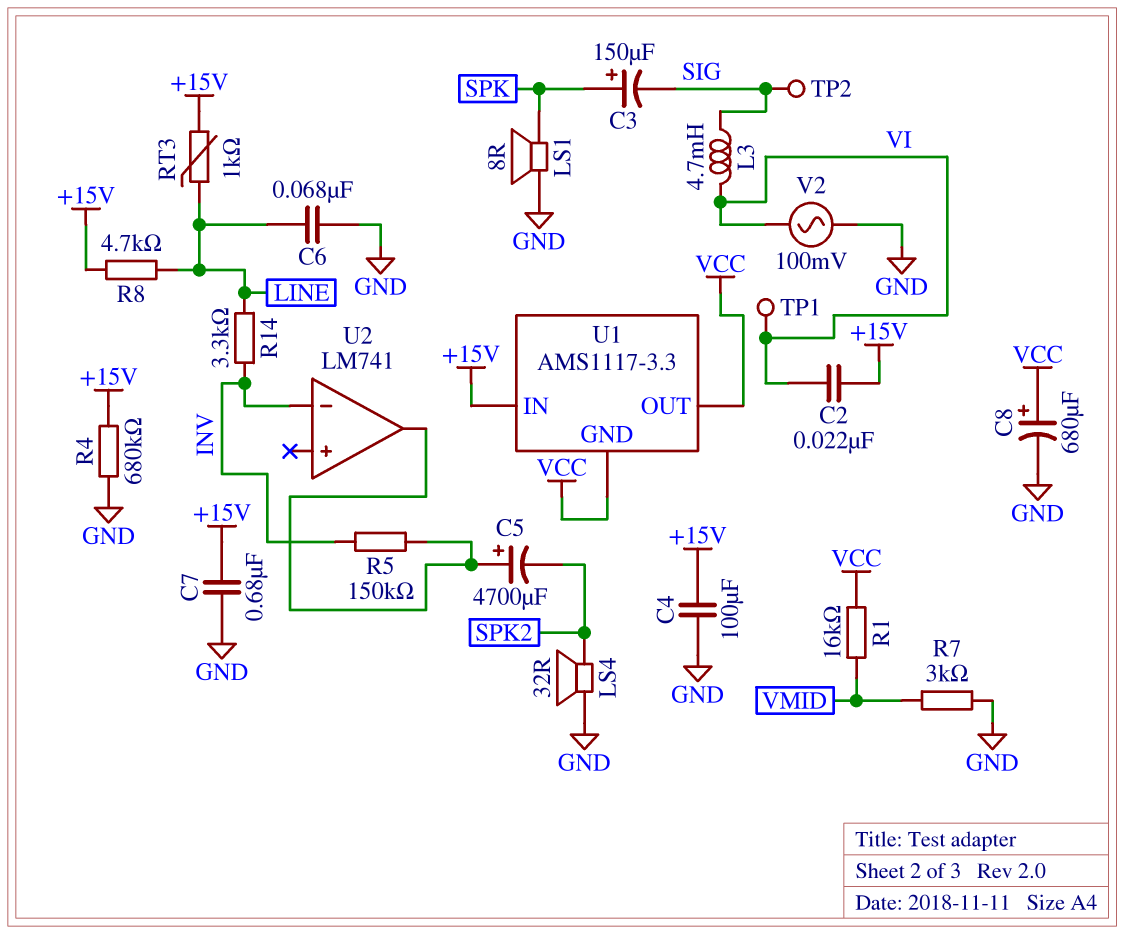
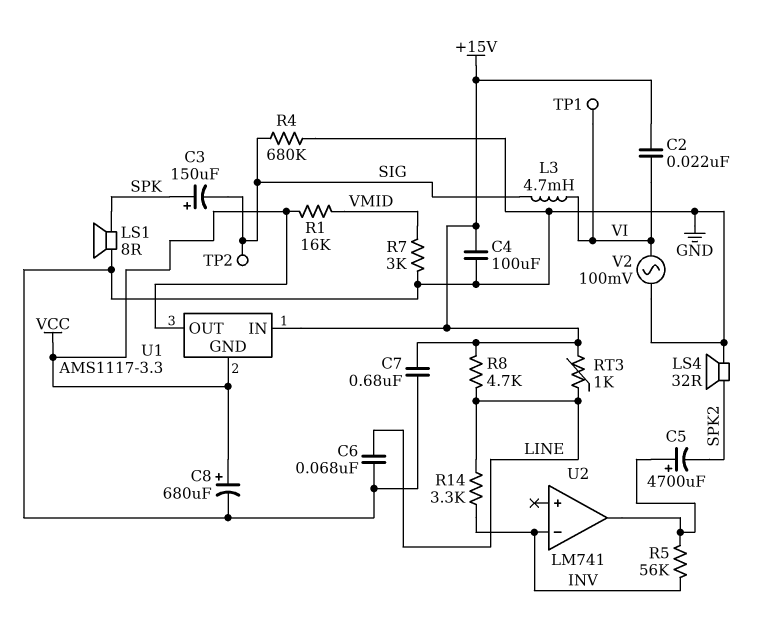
R4: 680k (+15V, GND) -> 680k (GND, SIG)
R5: 150k (INV, U2/out) -> 56k (INV, U2/out)

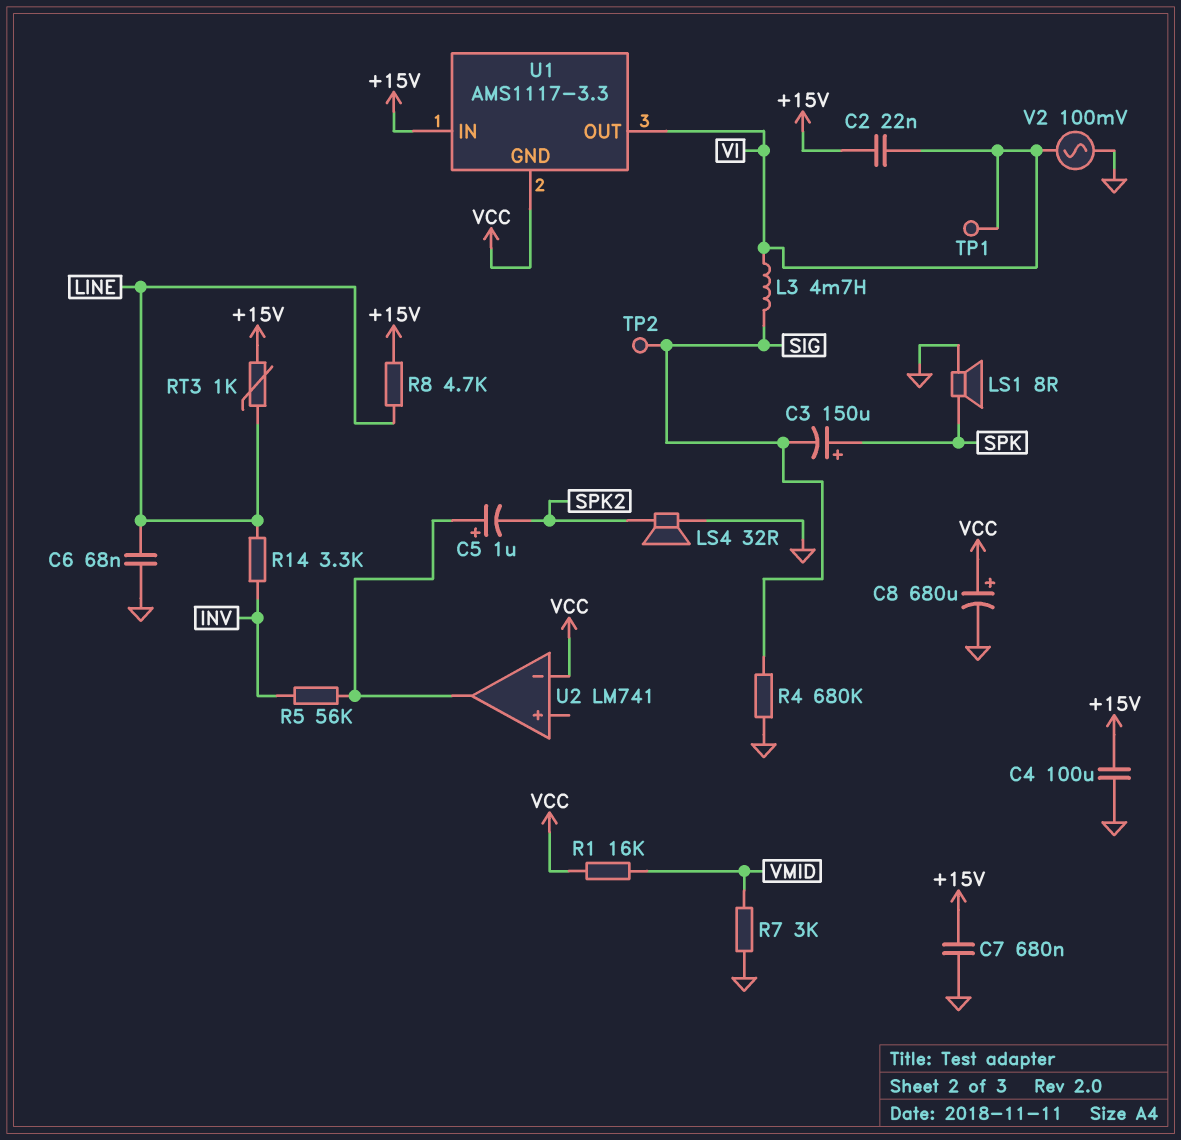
C5: 4700uF (plus U2/out, minus SPK2) -> 1uF (plus U2/out, minus SPK2)
U1 pin OUT: VCC -> VI
U2 pin in-: INV -> VCC

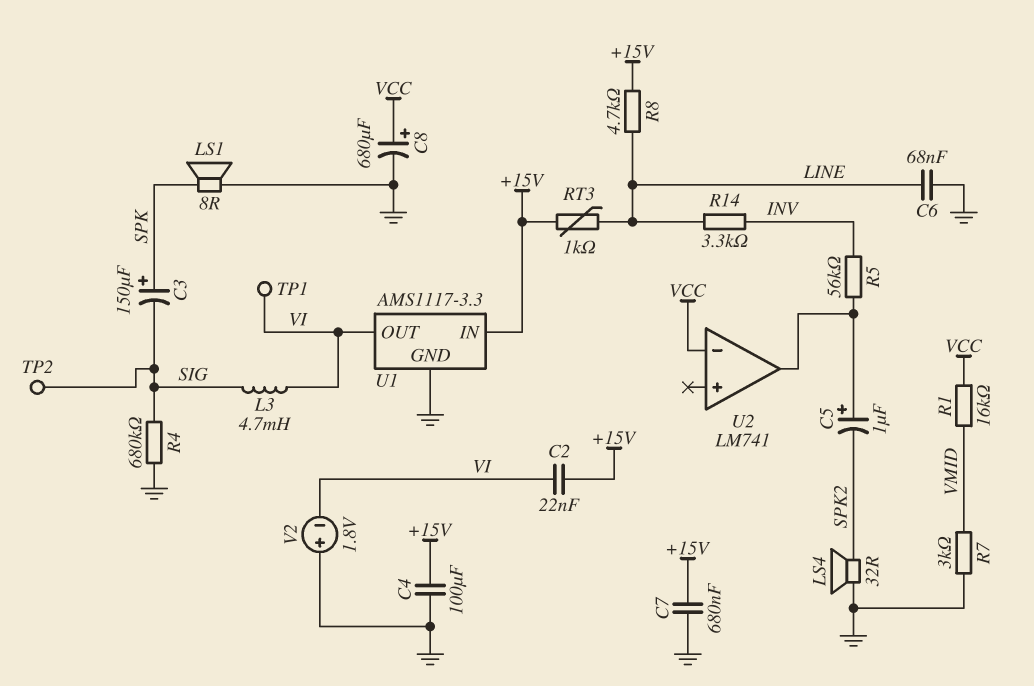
U1 pin GND: VCC -> GND
V2: AC 100mV (GND, VI) -> 1.8V (plus GND, minus VI)

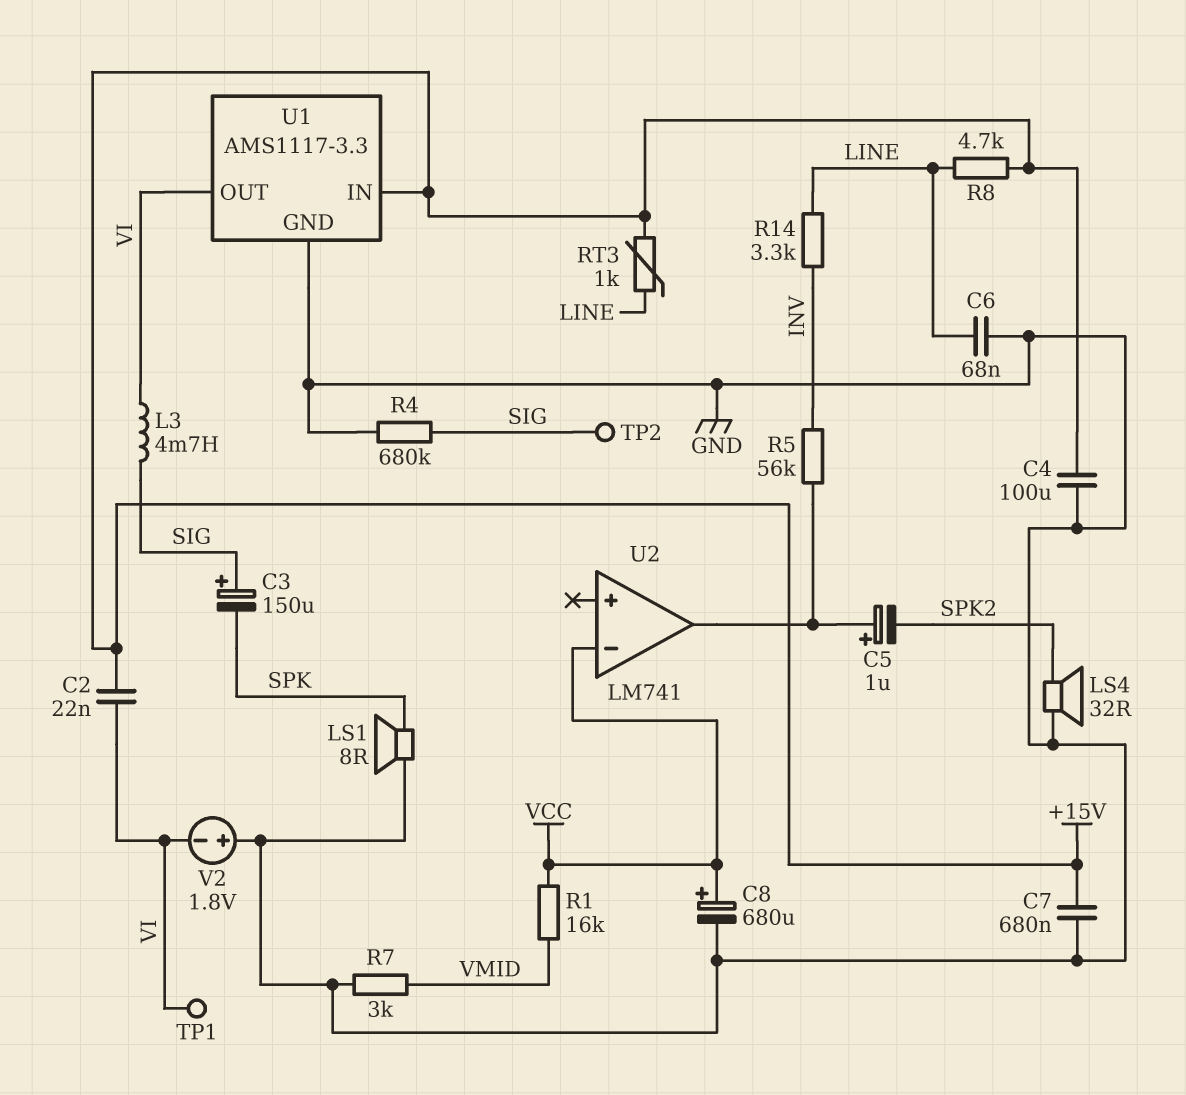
C3: 150uF (plus SPK, minus SIG) -> 150uF (plus SIG, minus SPK)

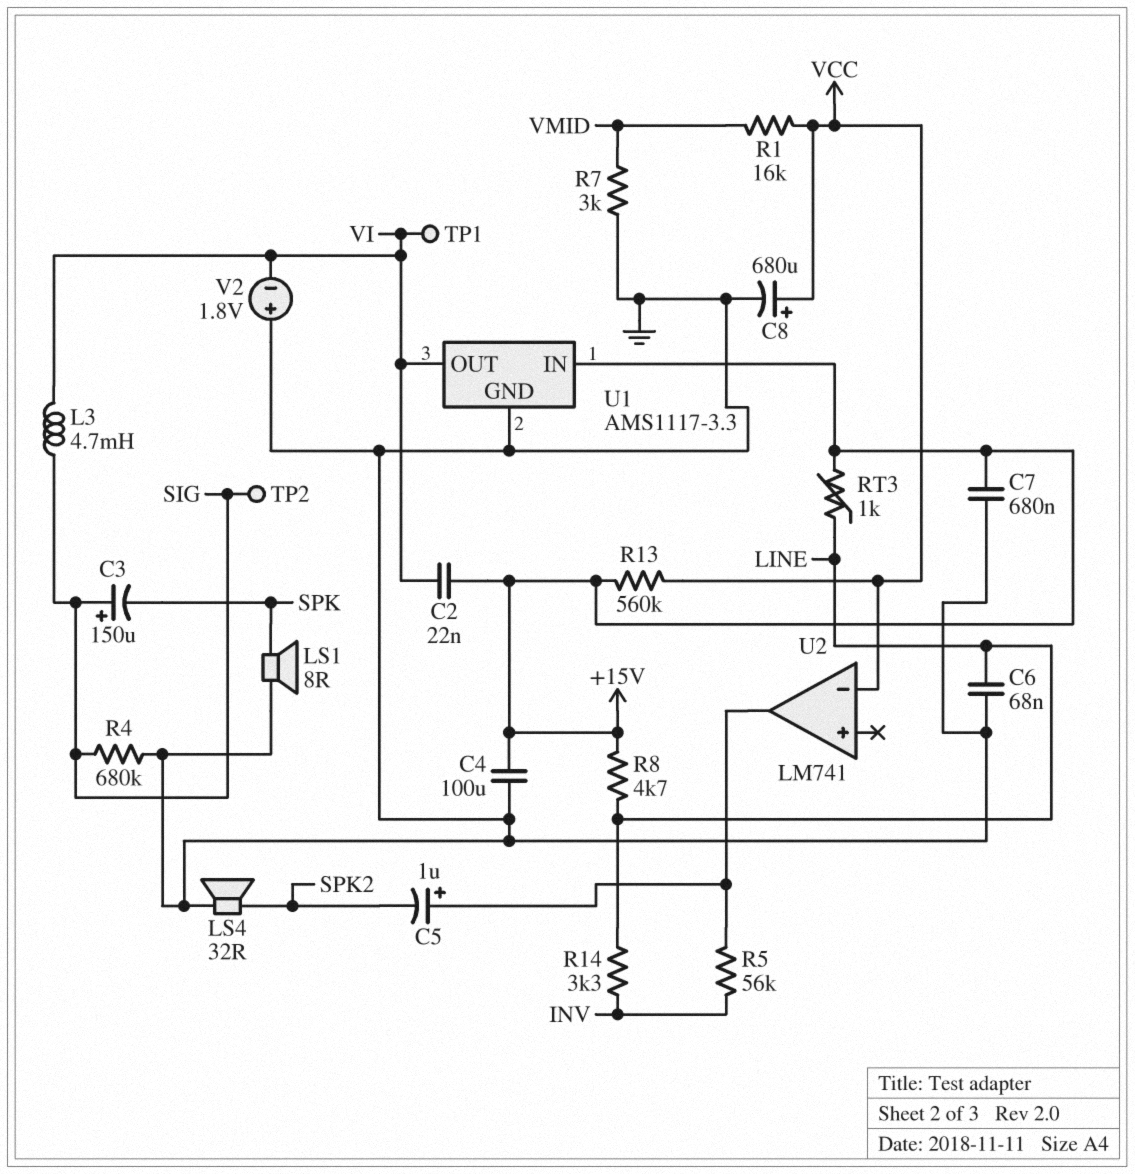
R13: none -> 560k (+15V, VCC)

